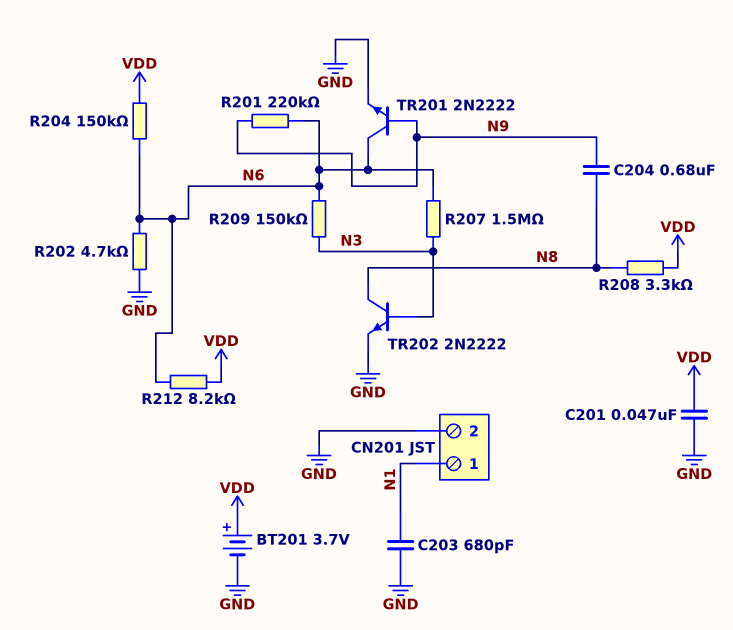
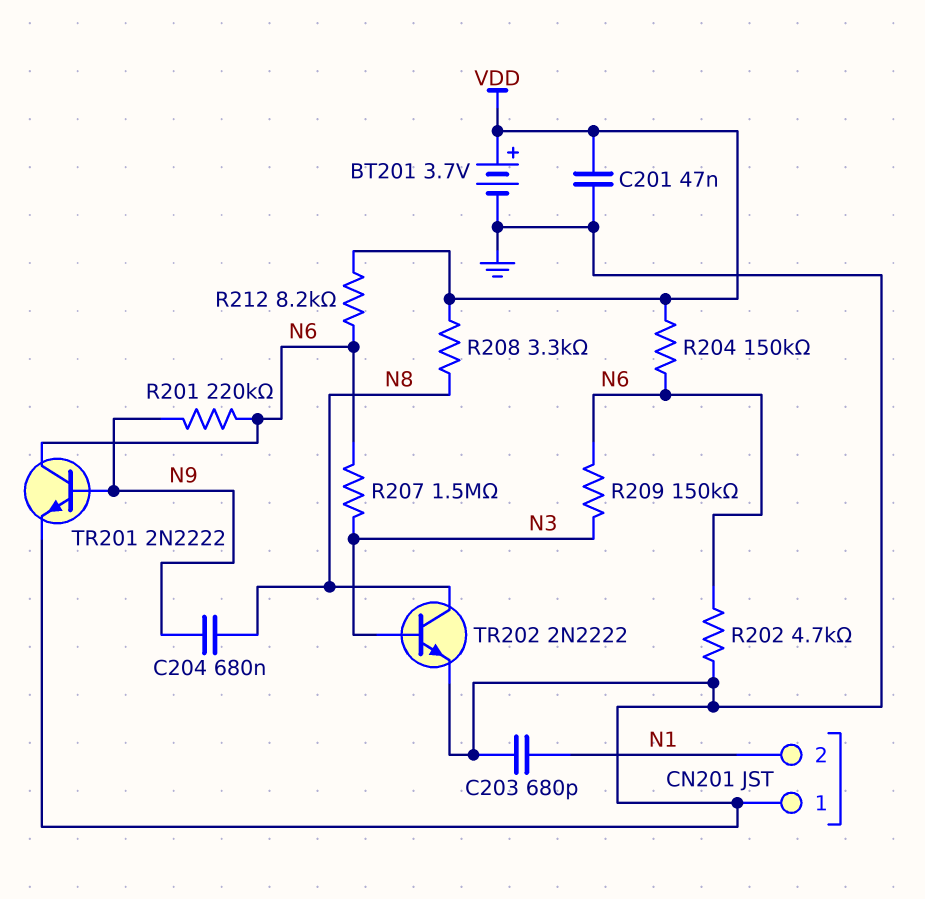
CN201 pin 1: N1 -> GND
CN201 pin 2: GND -> N1

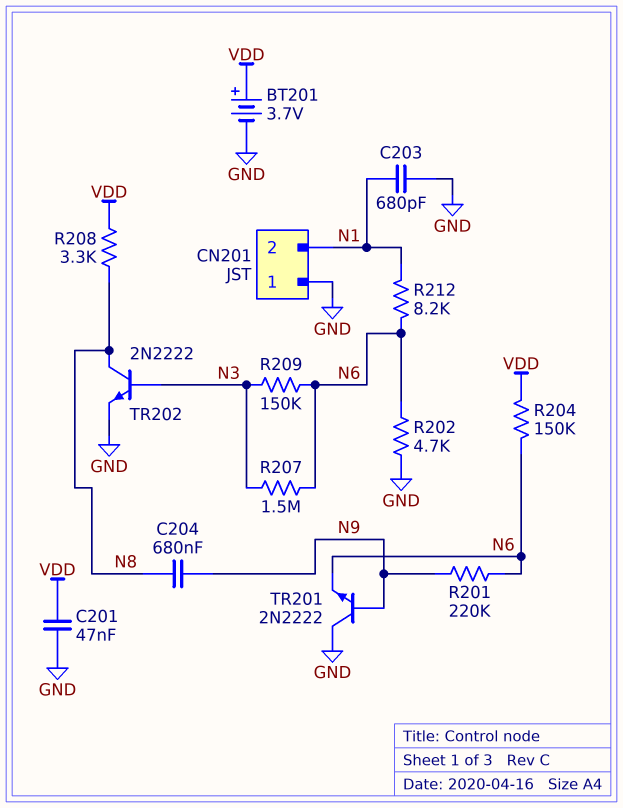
R212: 8.2k (N6, VDD) -> 8.2k (N1, N6)
TR201: NPN 2N2222 (B N9, C N6, E GND) -> NPN 2N2222 (B N9, C GND, E N6)

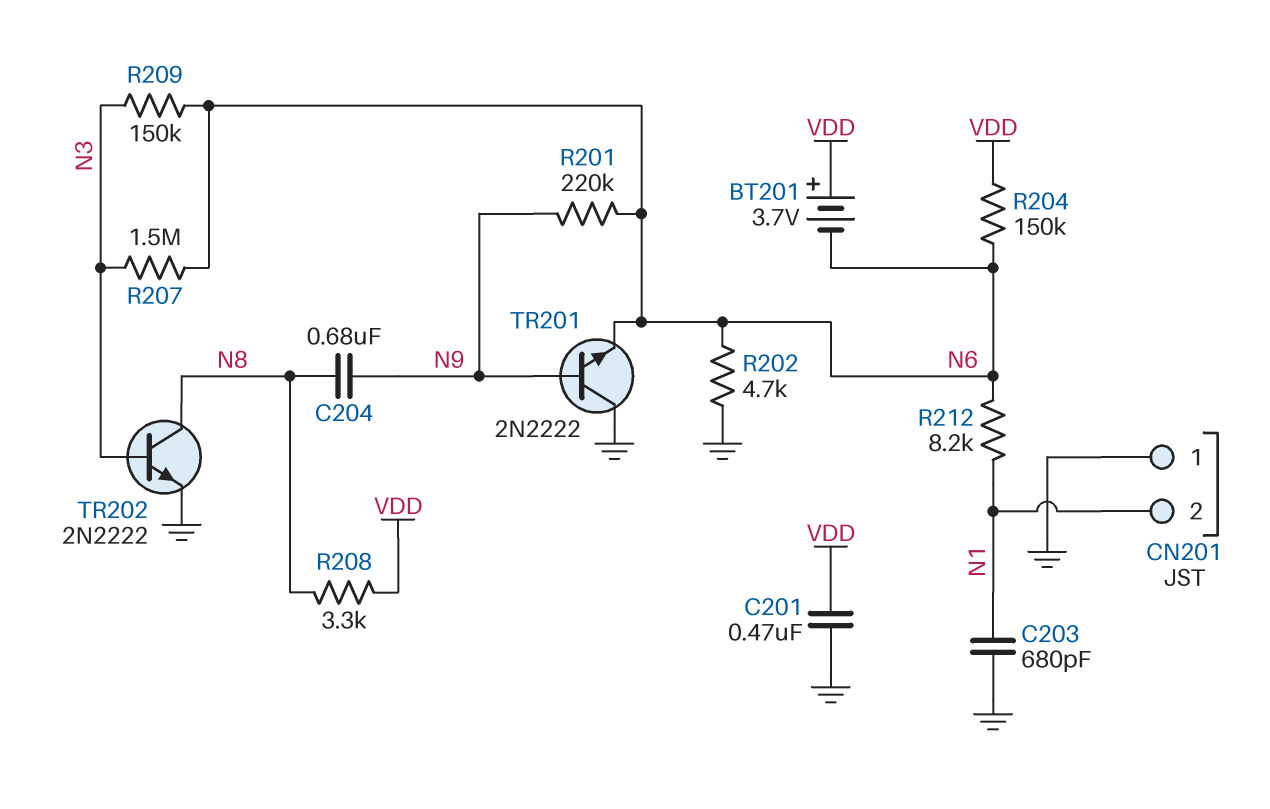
BT201: 3.7V (plus VDD, minus GND) -> 3.7V (plus VDD, minus N6)
C201: 47nF (GND, VDD) -> 470nF (GND, VDD)

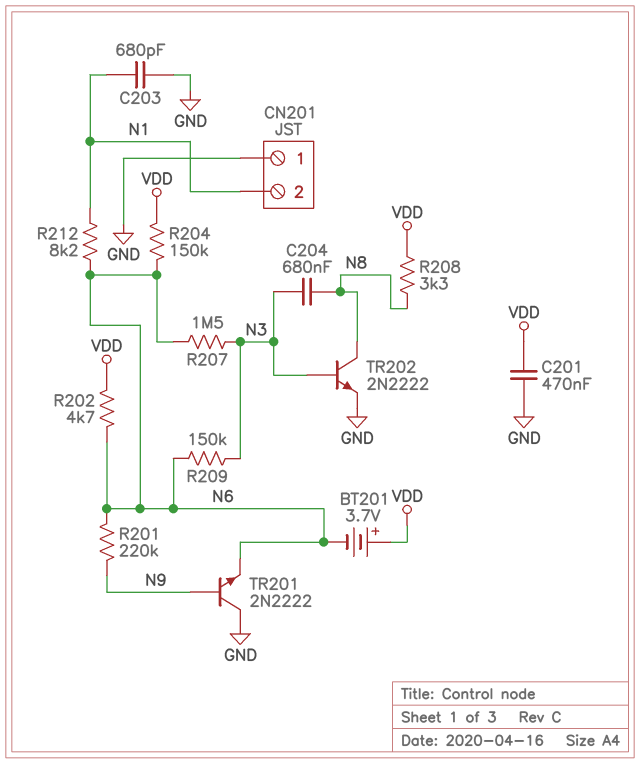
C204: 680nF (N8, N9) -> 680nF (N3, N8)
R202: 4.7k (GND, N6) -> 4.7k (N6, VDD)

